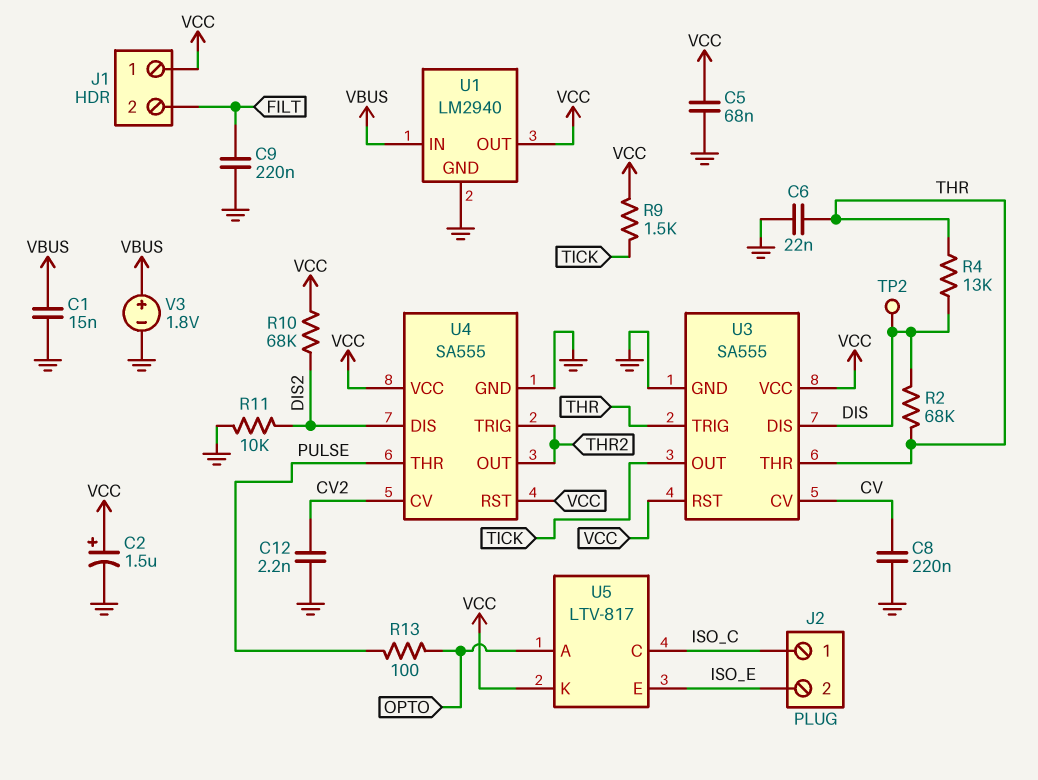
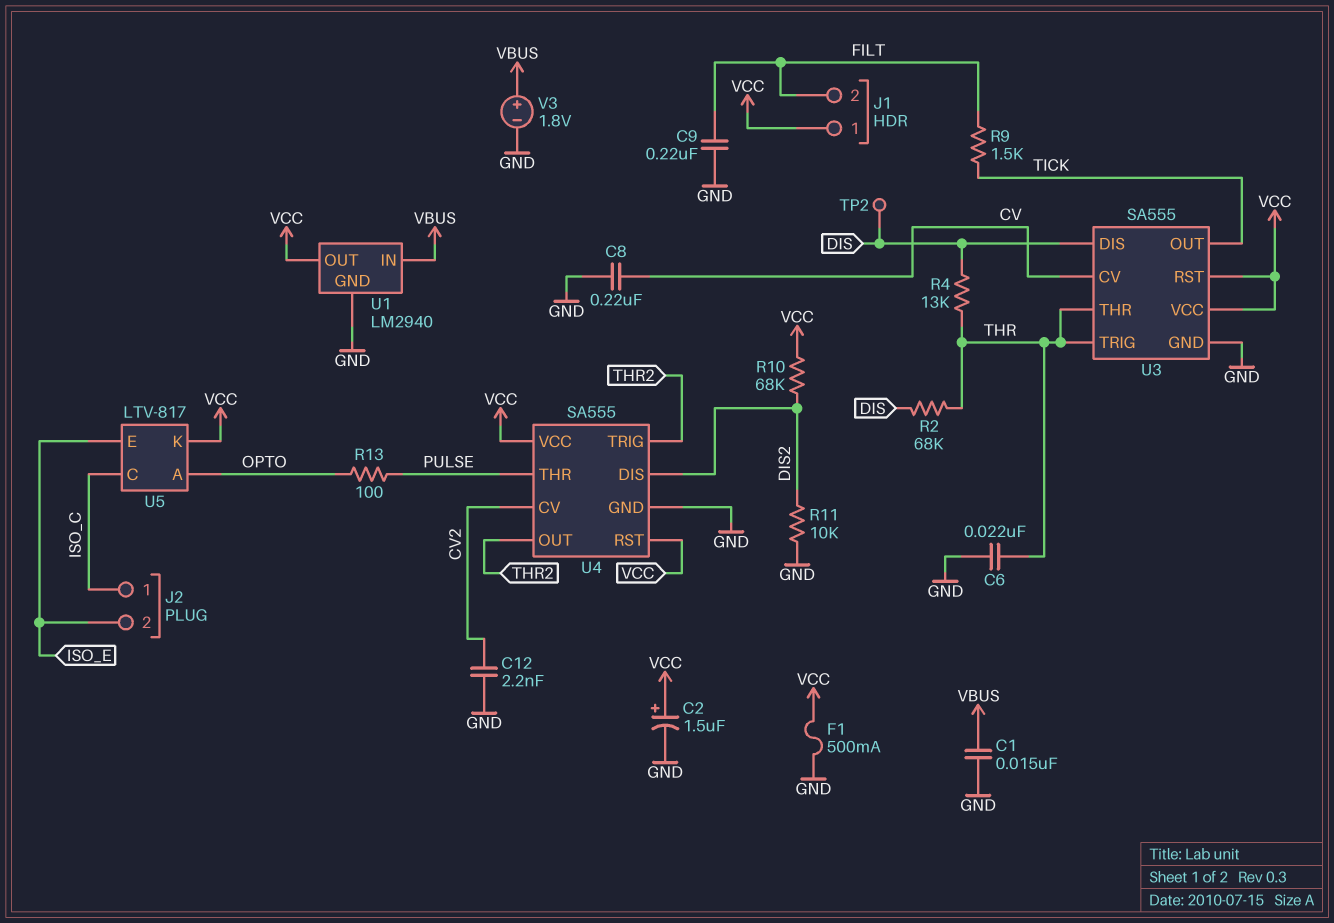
C5: 68nF (GND, VCC) -> none
F1: none -> 500mA (GND, VCC)
R9: 1.5k (TICK, VCC) -> 1.5k (FILT, TICK)

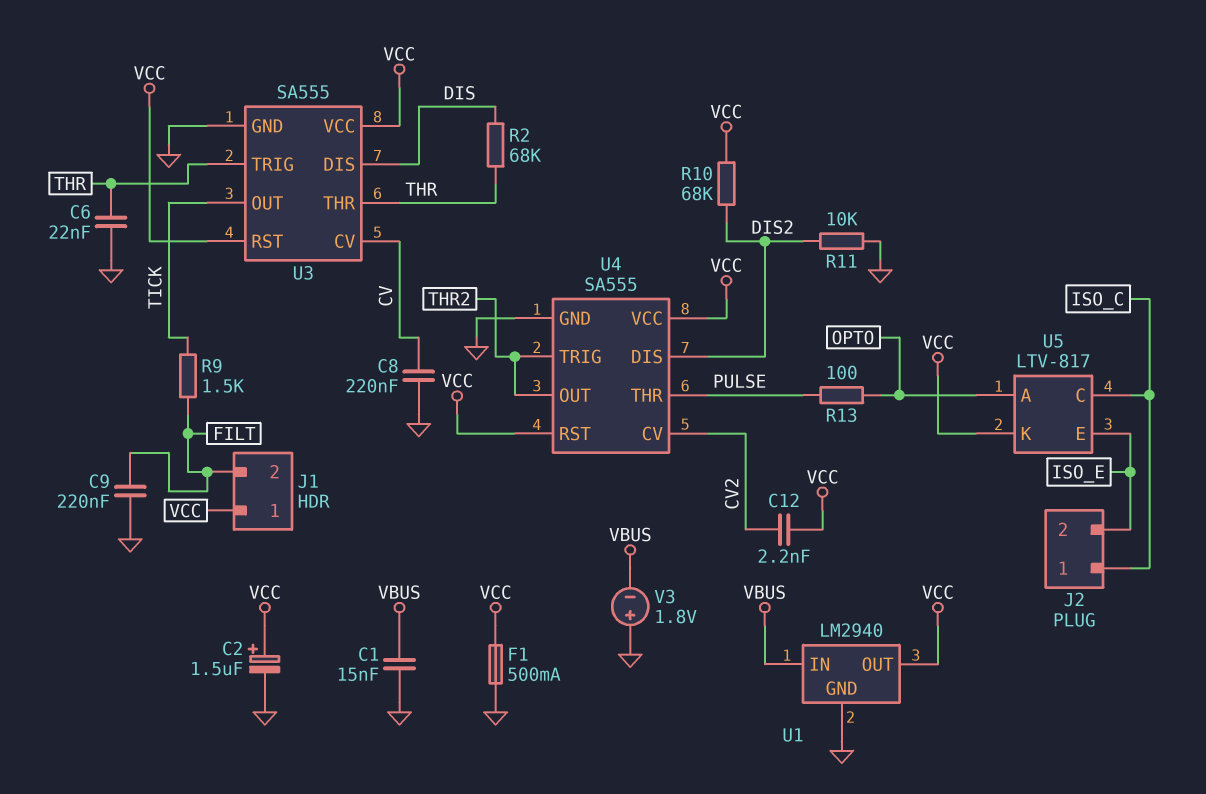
C12: 2.2nF (CV2, GND) -> 2.2nF (CV2, VCC)
R4: 13k (DIS, THR) -> none
TP2: test point (DIS) -> none
V3: 1.8V (plus VBUS, minus GND) -> 1.8V (plus GND, minus VBUS)

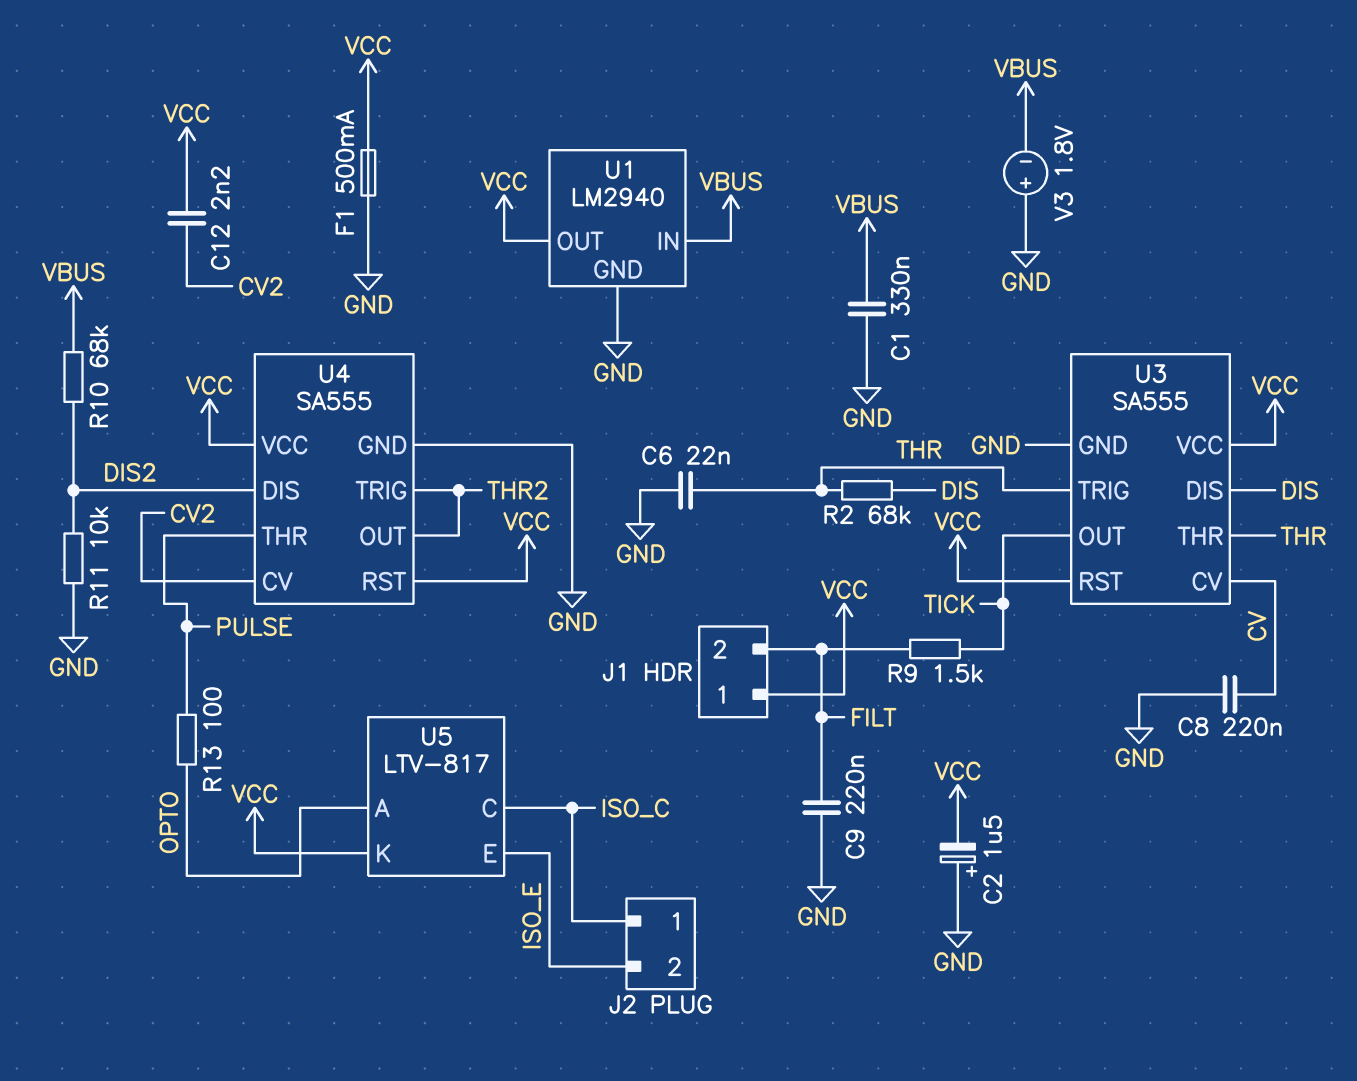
C1: 15nF (GND, VBUS) -> 330nF (GND, VBUS)
C2: 1.5uF (plus VCC, minus GND) -> 1.5uF (plus GND, minus VCC)
R10: 68k (DIS2, VCC) -> 68k (DIS2, VBUS)

